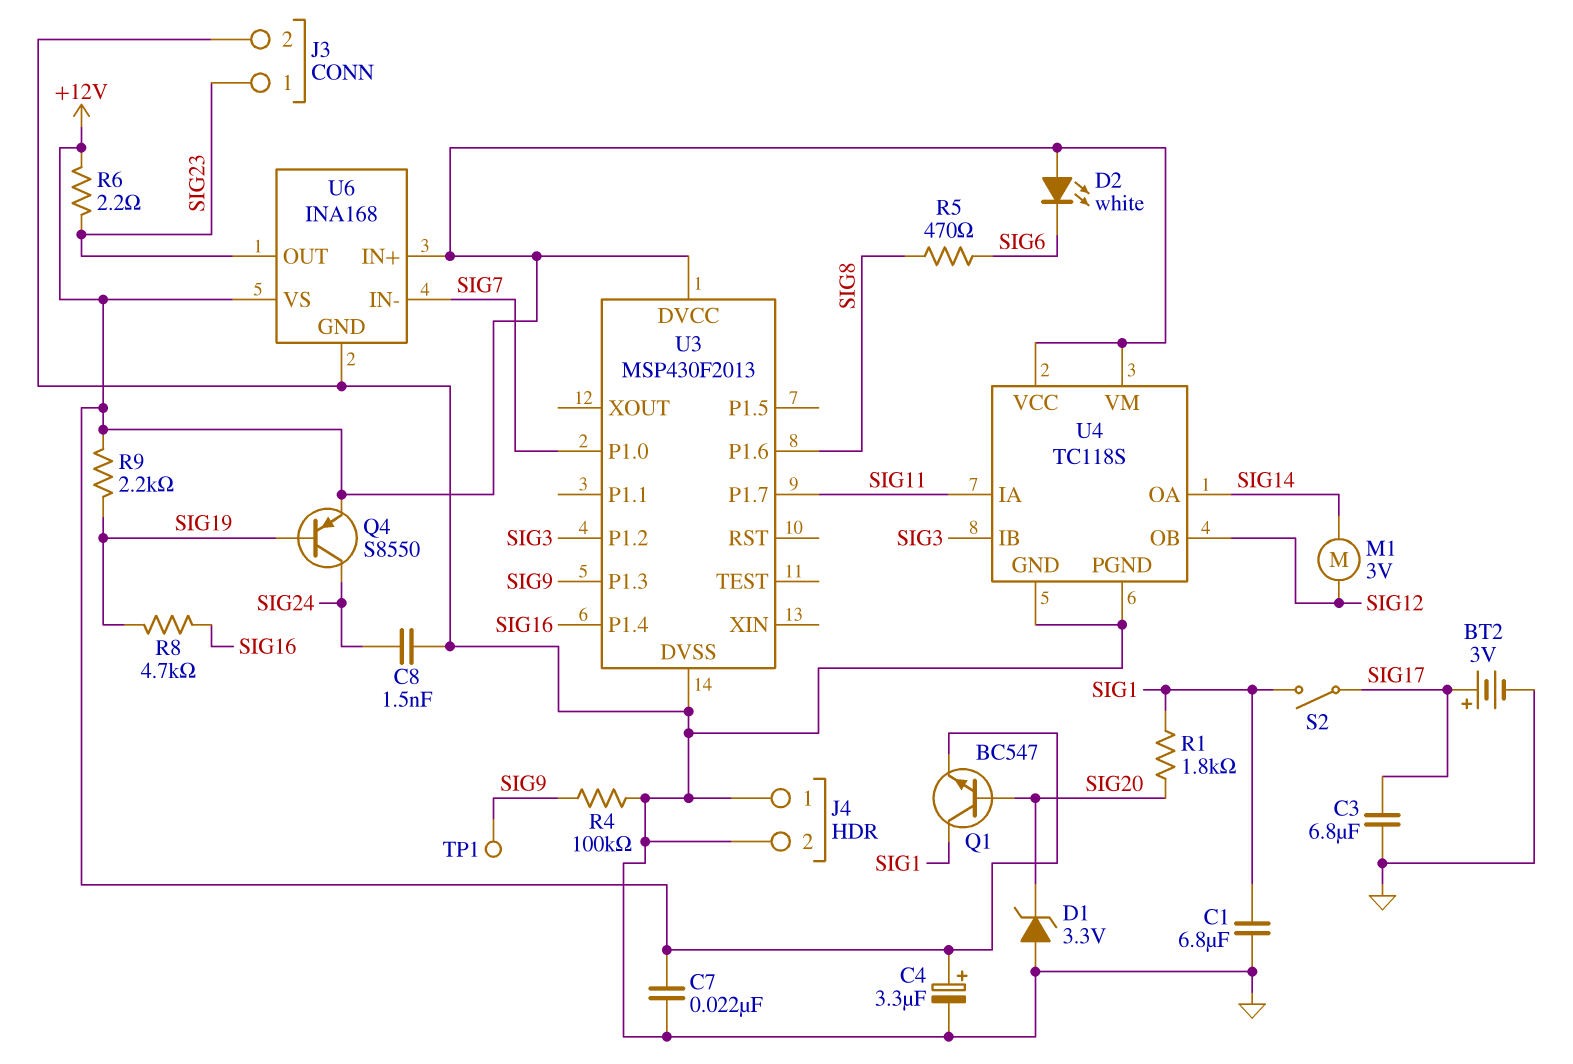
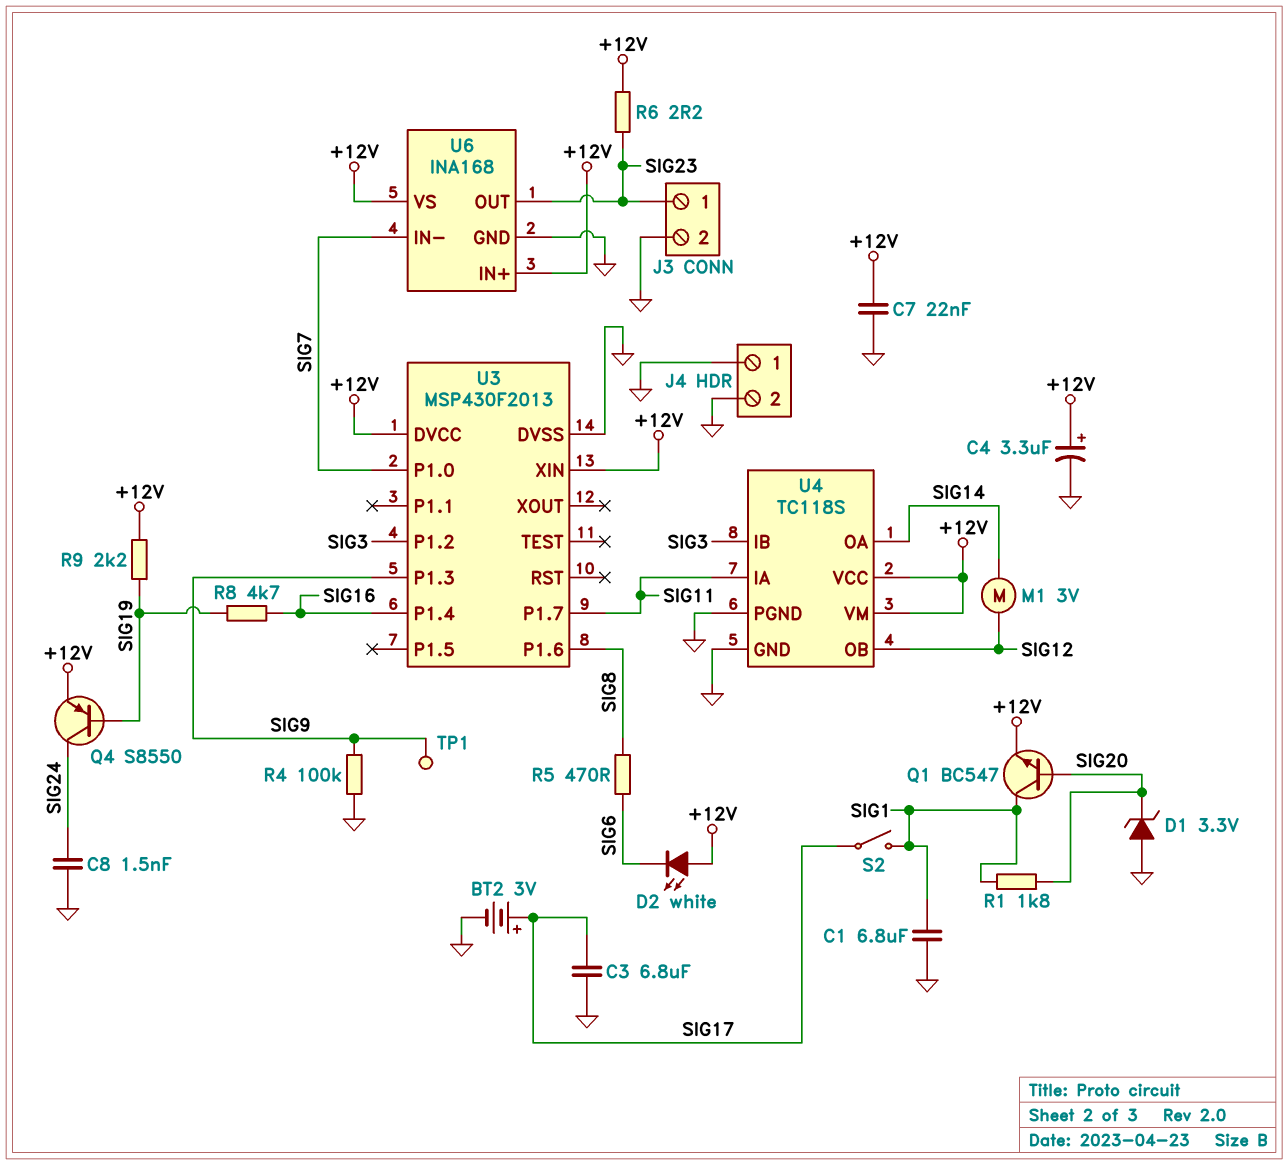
U3 pin XIN: none -> +12V

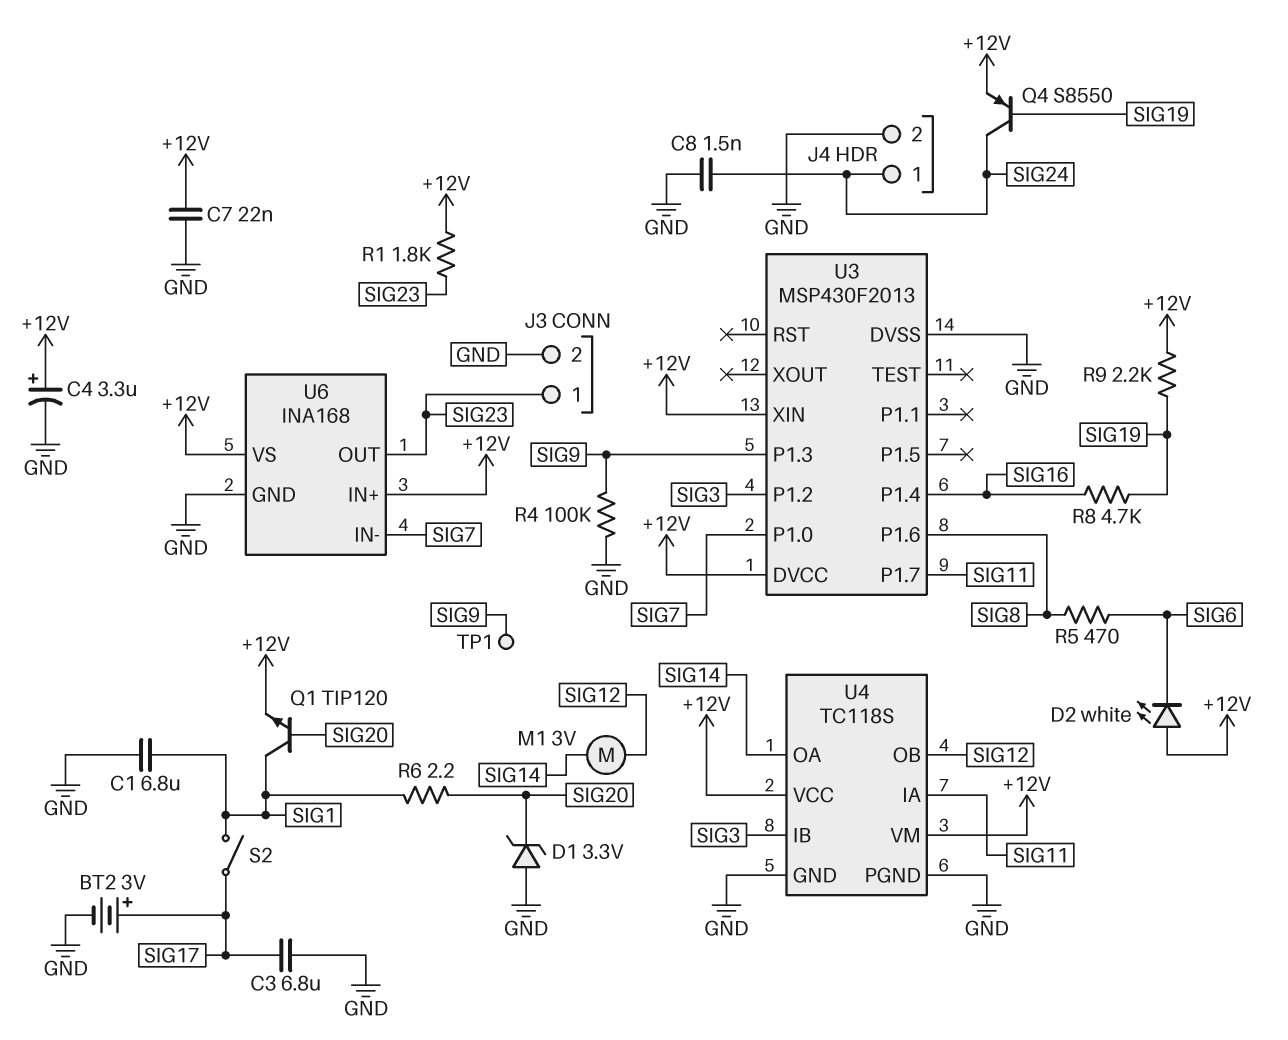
J4 pin 1: GND -> SIG24
Q1: NPN BC547 (B SIG20, C SIG1, E +12V) -> NPN TIP120 (B SIG20, C SIG1, E +12V)
R1: 1.8k (SIG1, SIG20) -> 1.8k (+12V, SIG23)
R6: 2.2 (+12V, SIG23) -> 2.2 (SIG1, SIG20)

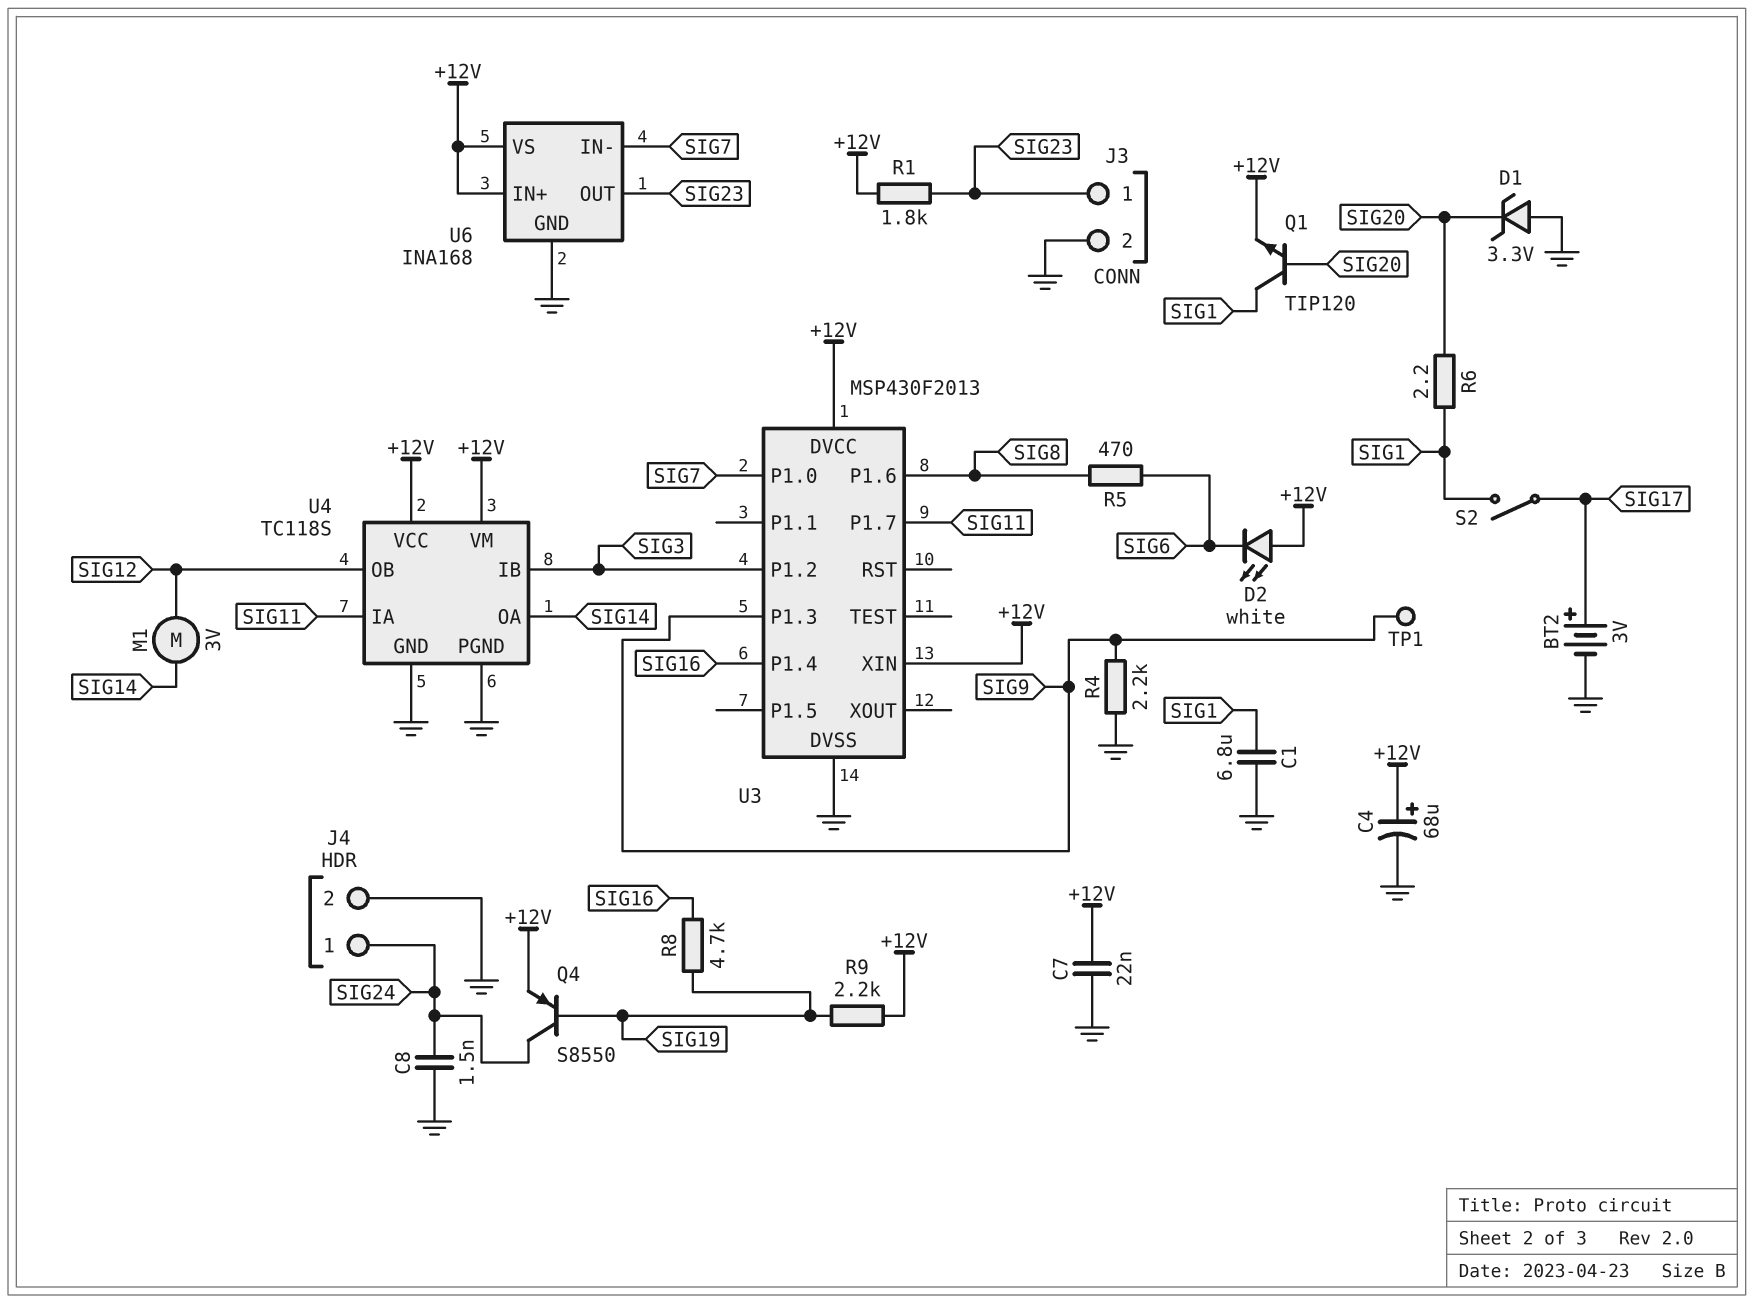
C3: 6.8uF (GND, SIG17) -> none
C4: 3.3uF (plus +12V, minus GND) -> 68uF (plus +12V, minus GND)
R4: 100k (GND, SIG9) -> 2.2k (GND, SIG9)

